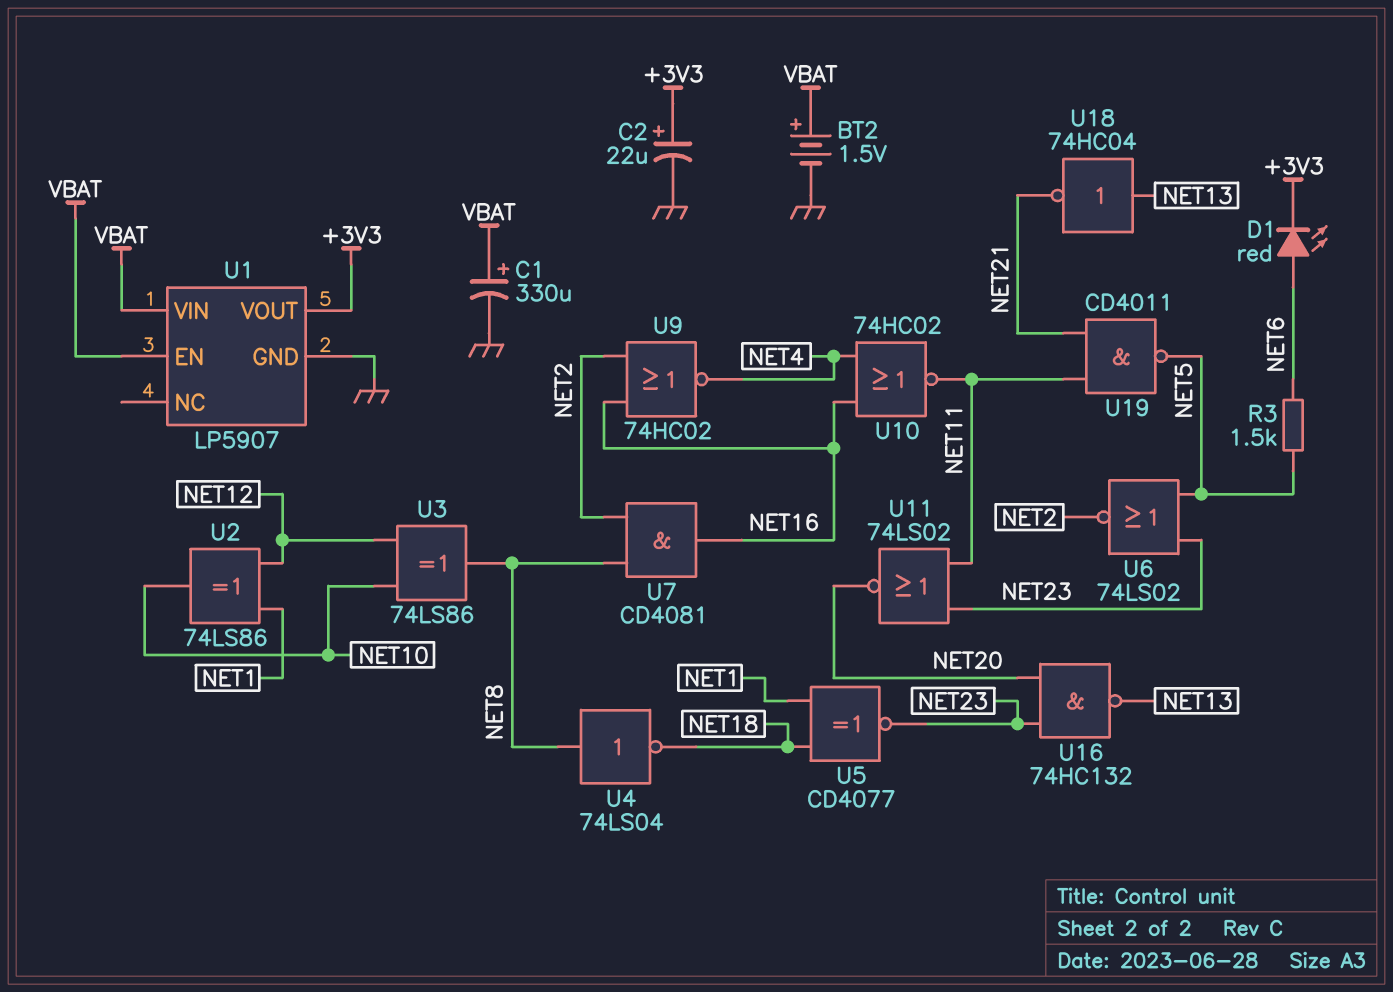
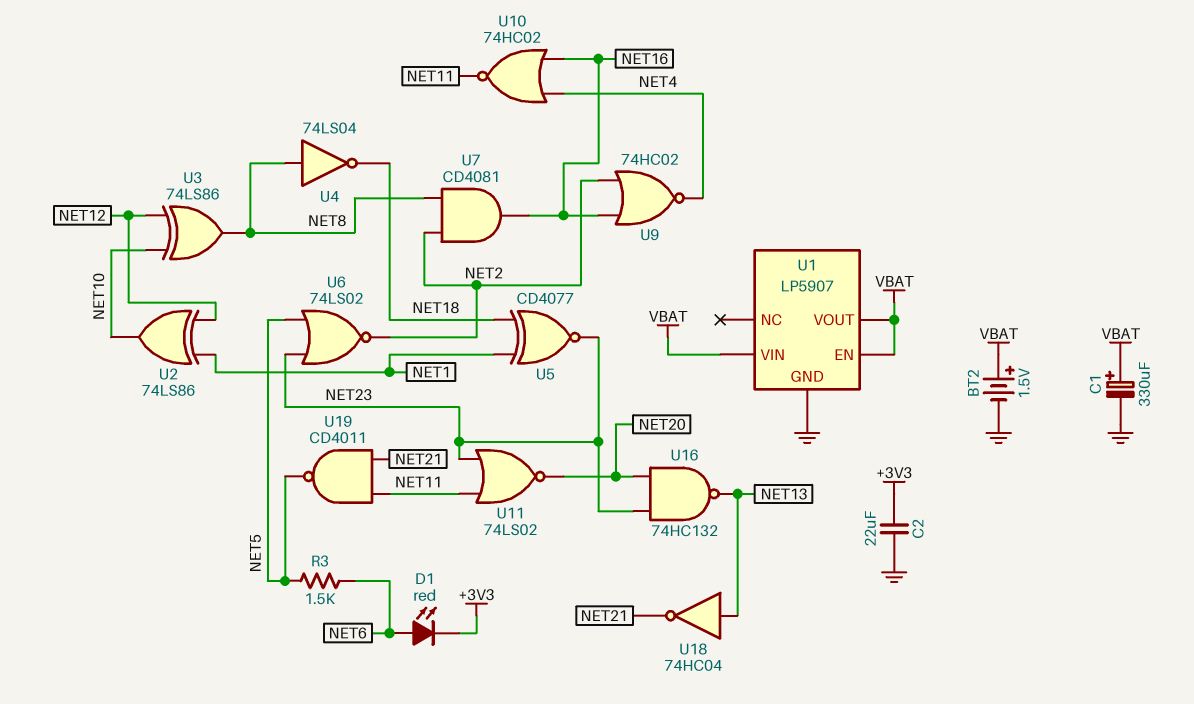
C2: 22uF (plus +3V3, minus GND) -> 22uF (+3V3, GND)
U1 pin VOUT: +3V3 -> VBAT

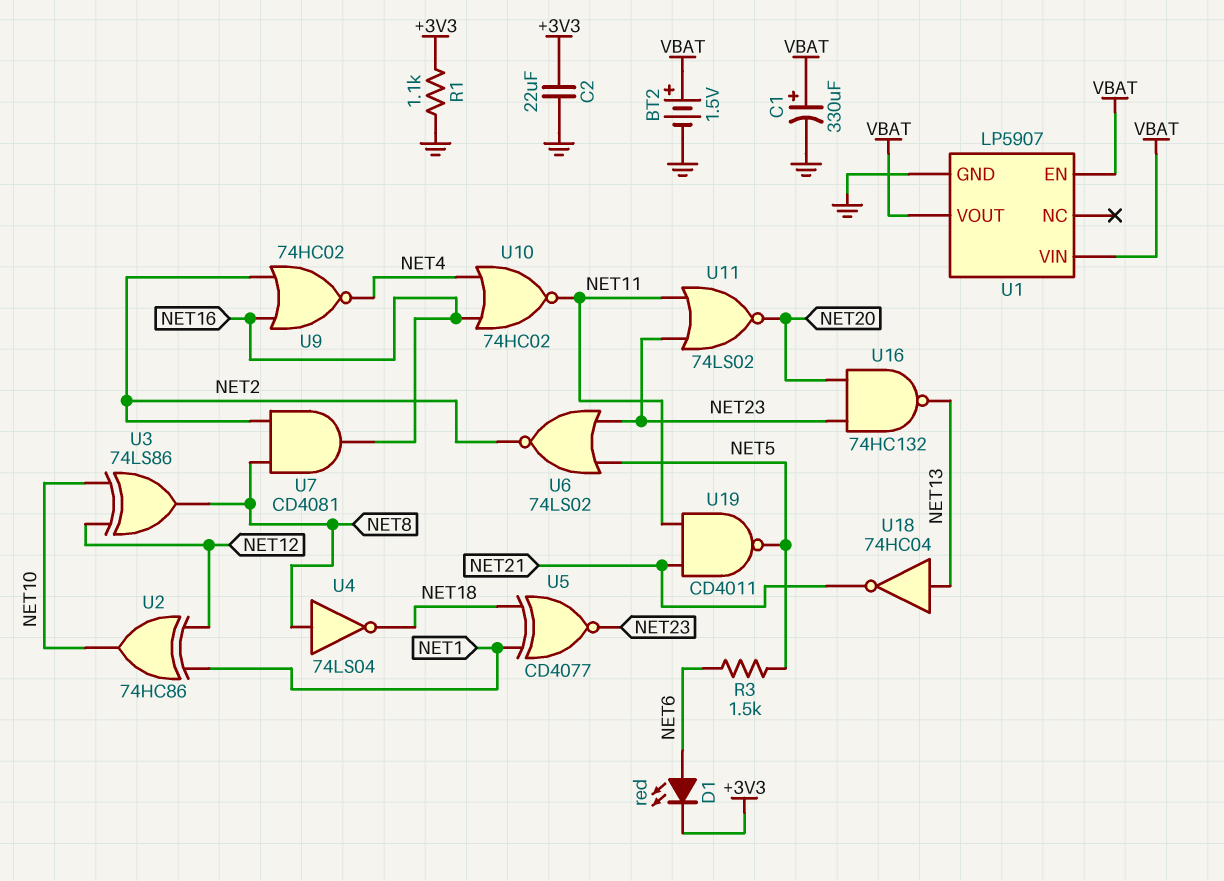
R1: none -> 1.1k (+3V3, GND)
U2: XOR 74LS86 (in NET1, in NET12, out NET10) -> XOR 74HC86 (in NET1, in NET12, out NET10)

